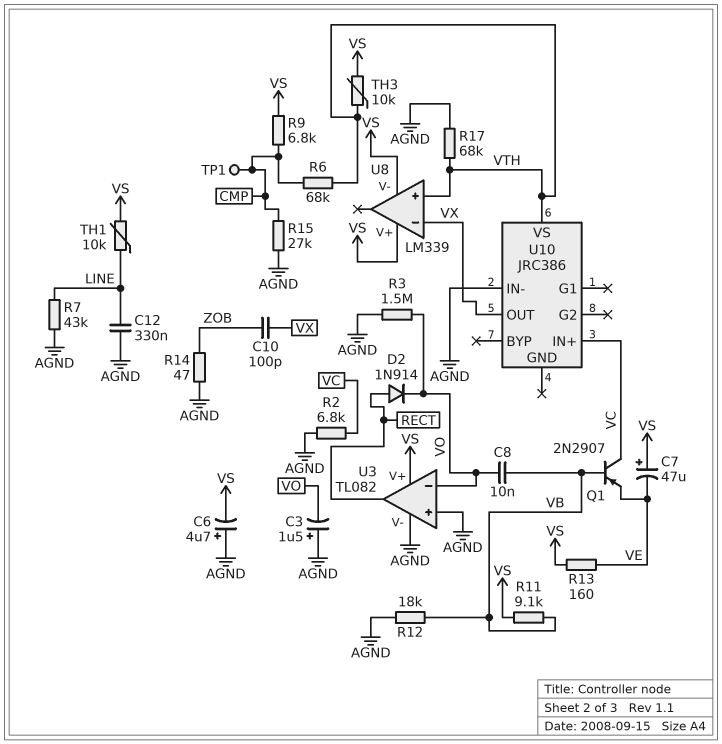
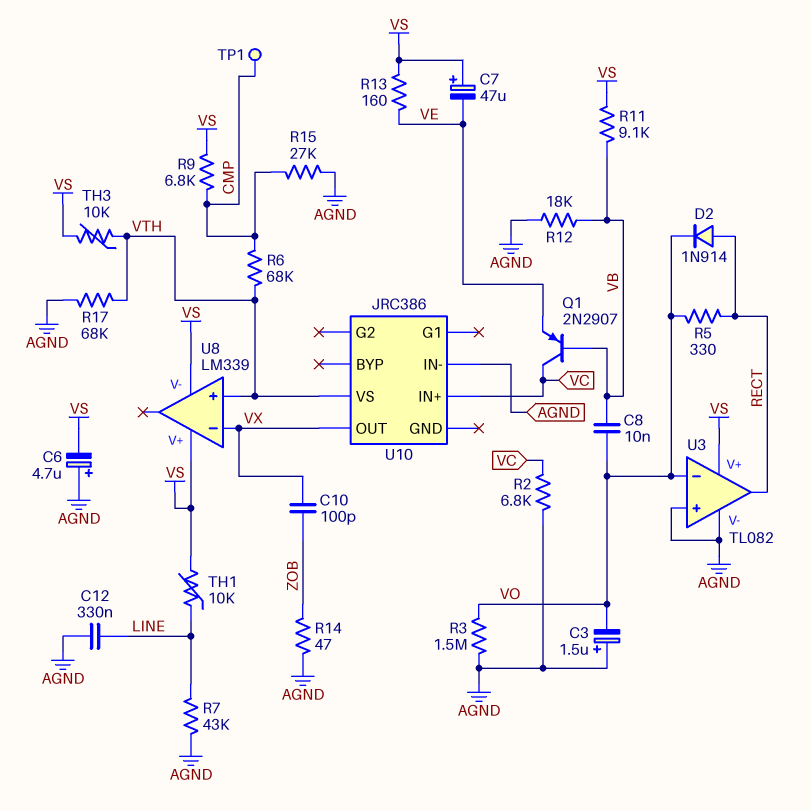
R5: none -> 330 (RECT, VO)

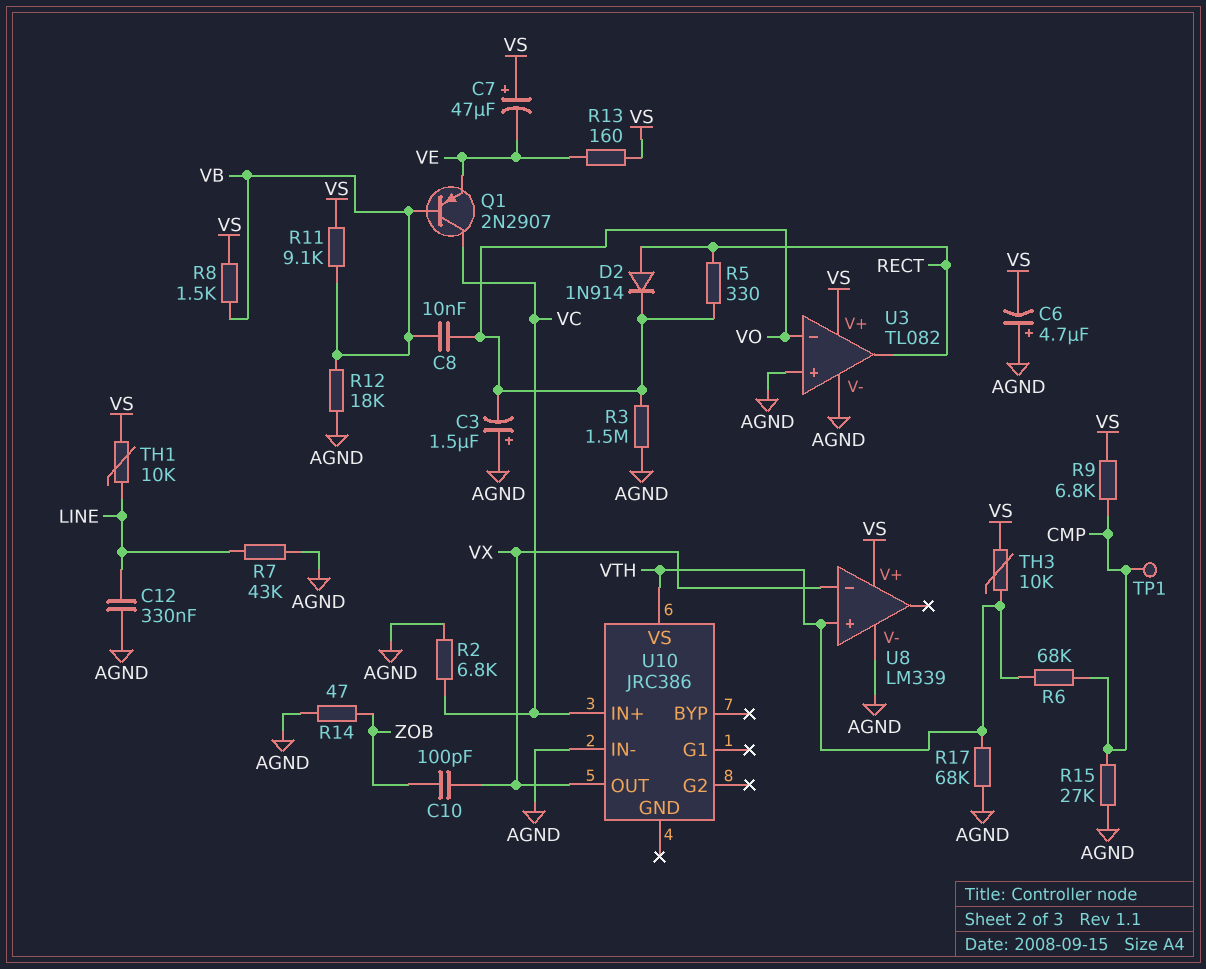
R8: none -> 1.5k (VB, VS)
U8 pin V-: VS -> AGND

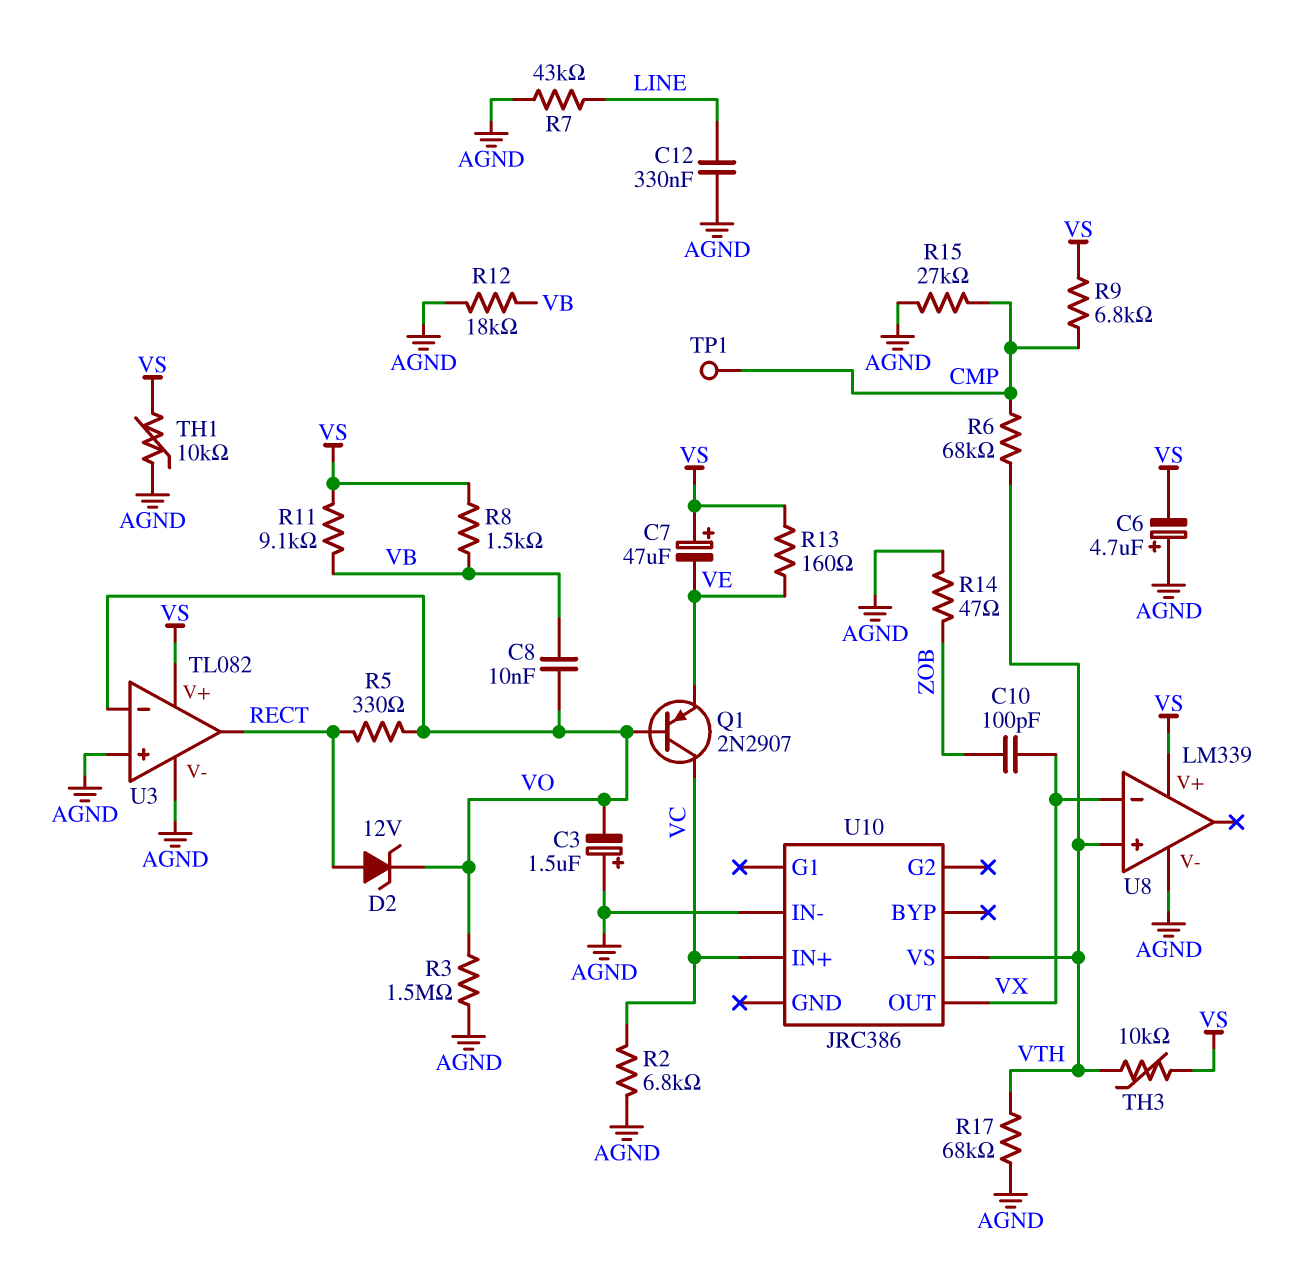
D2: diode 1N914 (A RECT, K VO) -> zener 12V (A RECT, K VO)
Q1: PNP 2N2907 (B VB, C VC, E VE) -> PNP 2N2907 (B VO, C VC, E VE)
TH1: 10k (LINE, VS) -> 10k (AGND, VS)

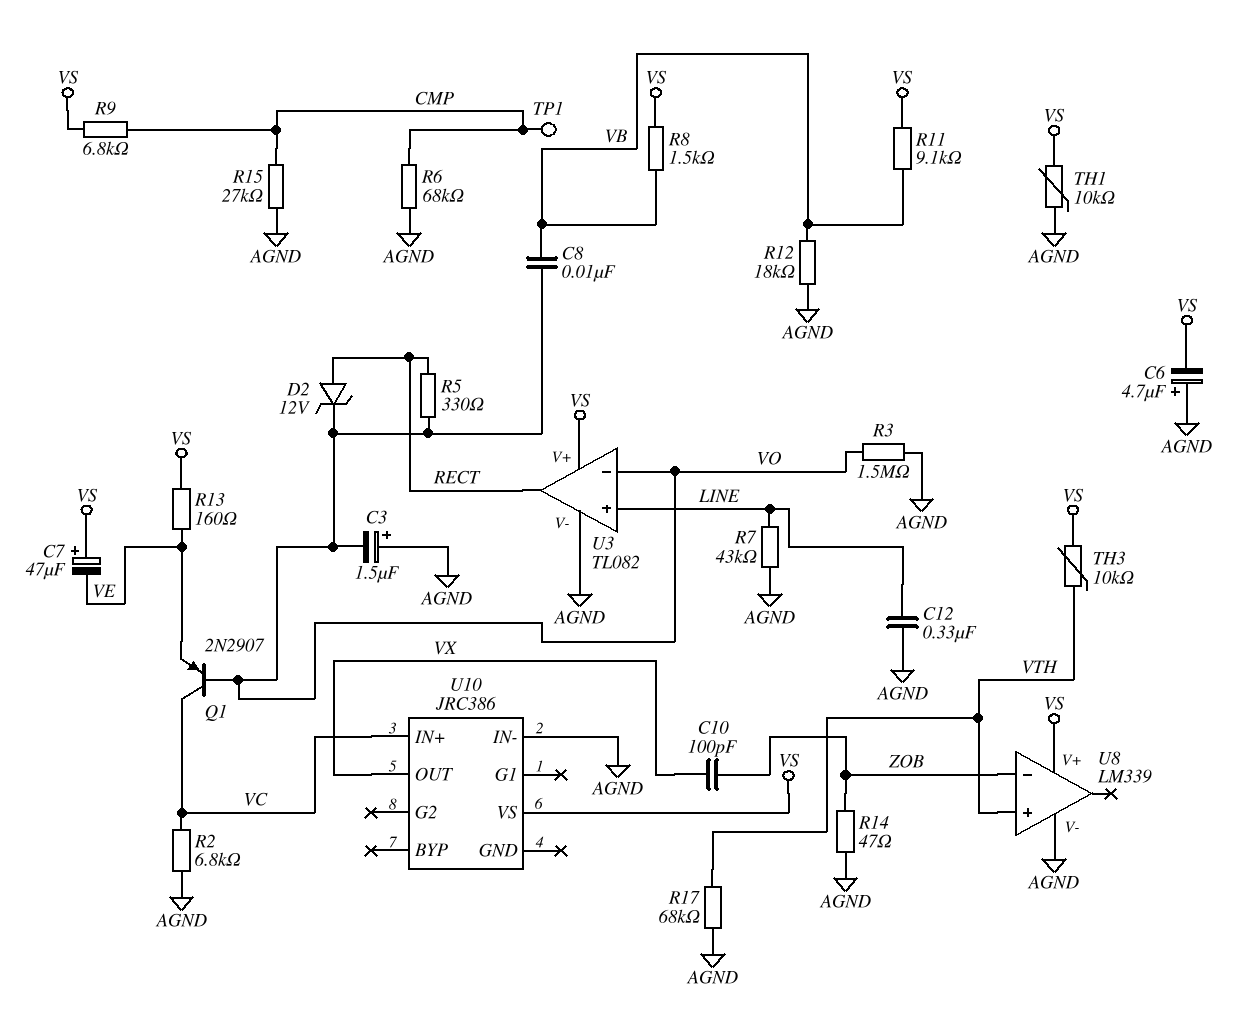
R6: 68k (CMP, VTH) -> 68k (AGND, CMP)
U3 pin in+: AGND -> LINE
U8 pin in-: VX -> ZOB
U10 pin VS: VTH -> VS

